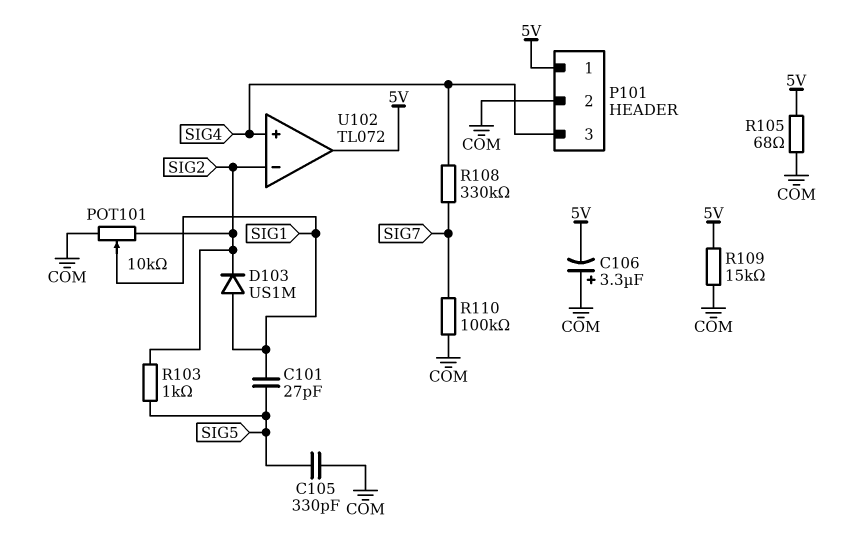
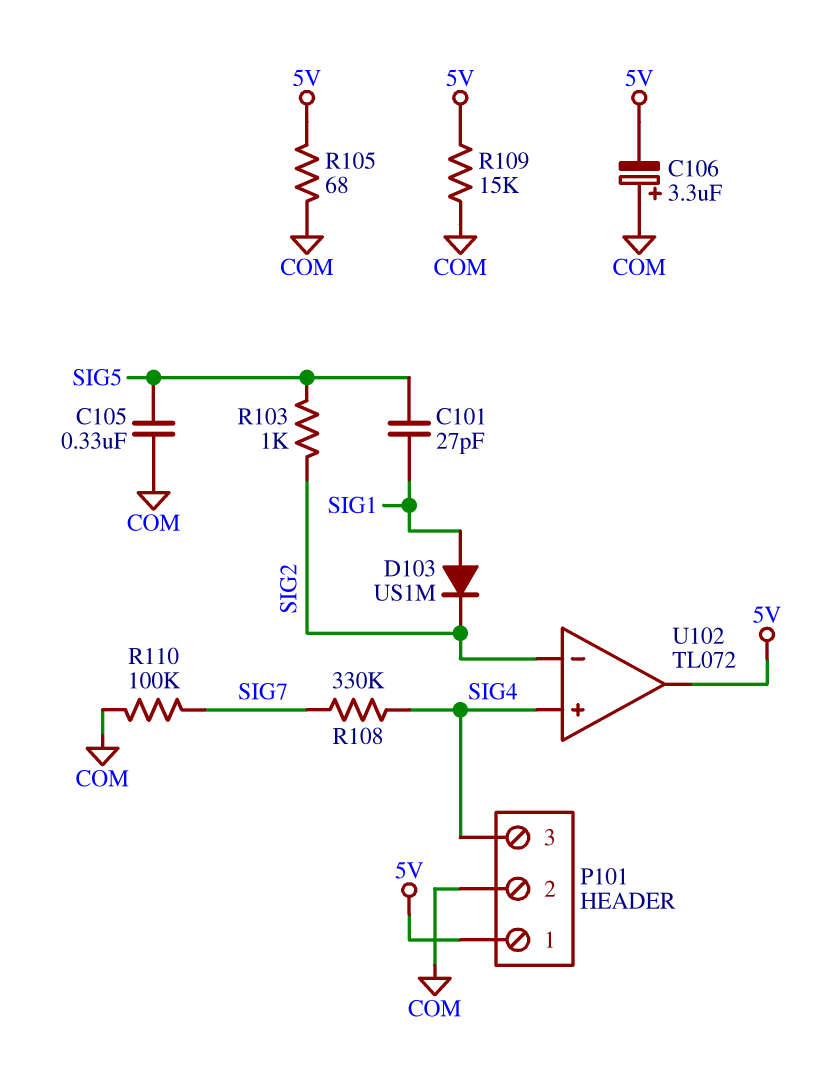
C105: 330pF (COM, SIG5) -> 330nF (COM, SIG5)
POT101: 10k (COM, SIG2, wiper SIG1) -> none

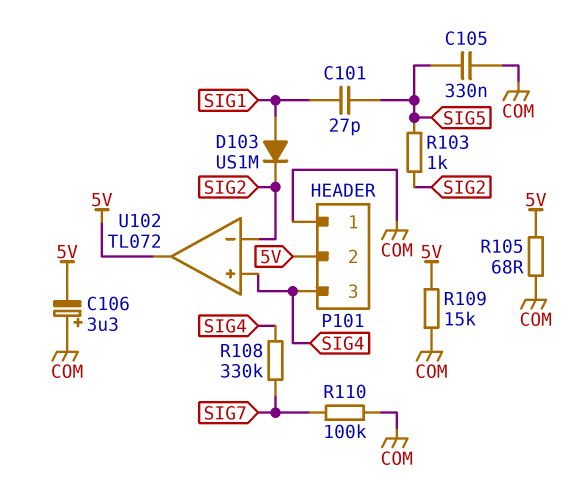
P101 pin 1: 5V -> COM
P101 pin 2: COM -> 5V

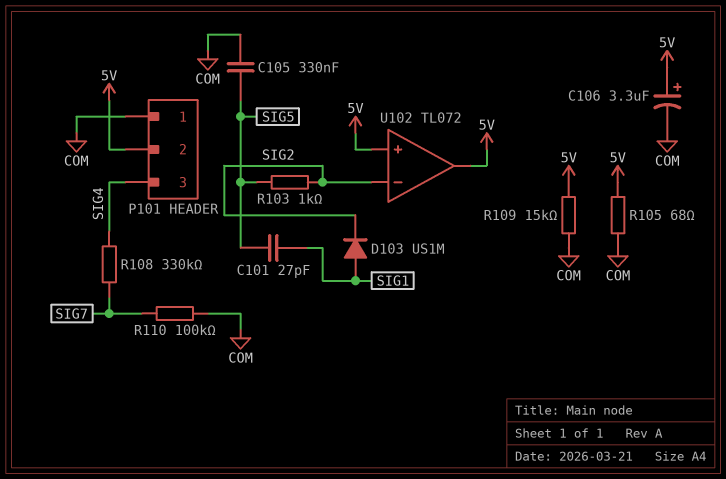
C106: 3.3uF (plus COM, minus 5V) -> 3.3uF (plus 5V, minus COM)
U102 pin in+: SIG4 -> 5V

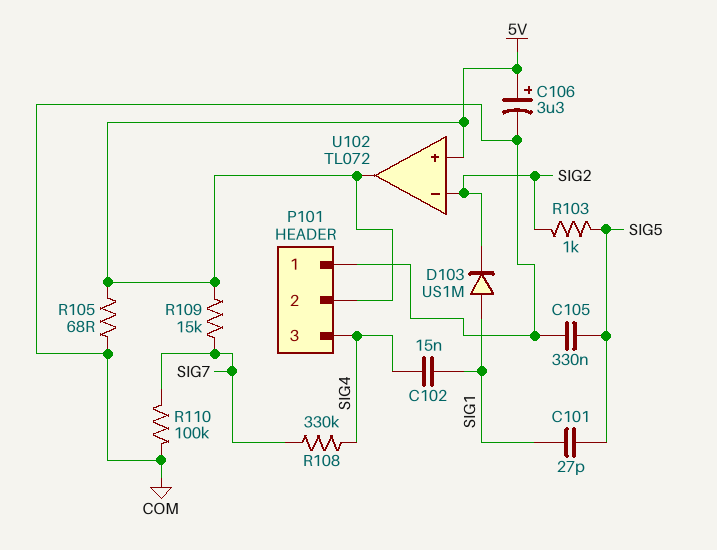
C102: none -> 15nF (SIG1, SIG4)
R109: 15k (5V, COM) -> 15k (5V, SIG7)

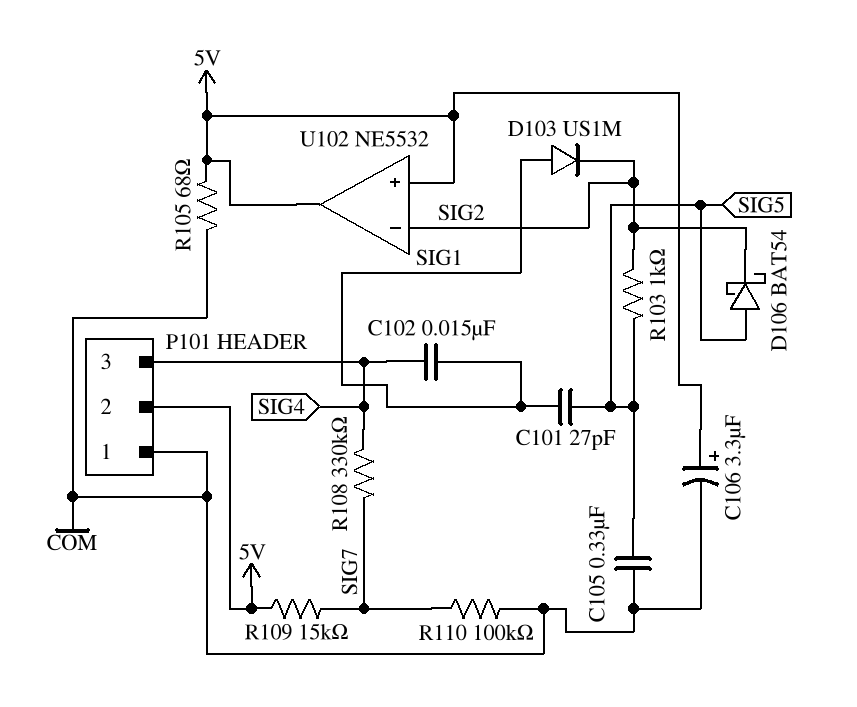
D106: none -> schottky BAT54 (A SIG5, K SIG2)
U102: TL072 -> NE5532

